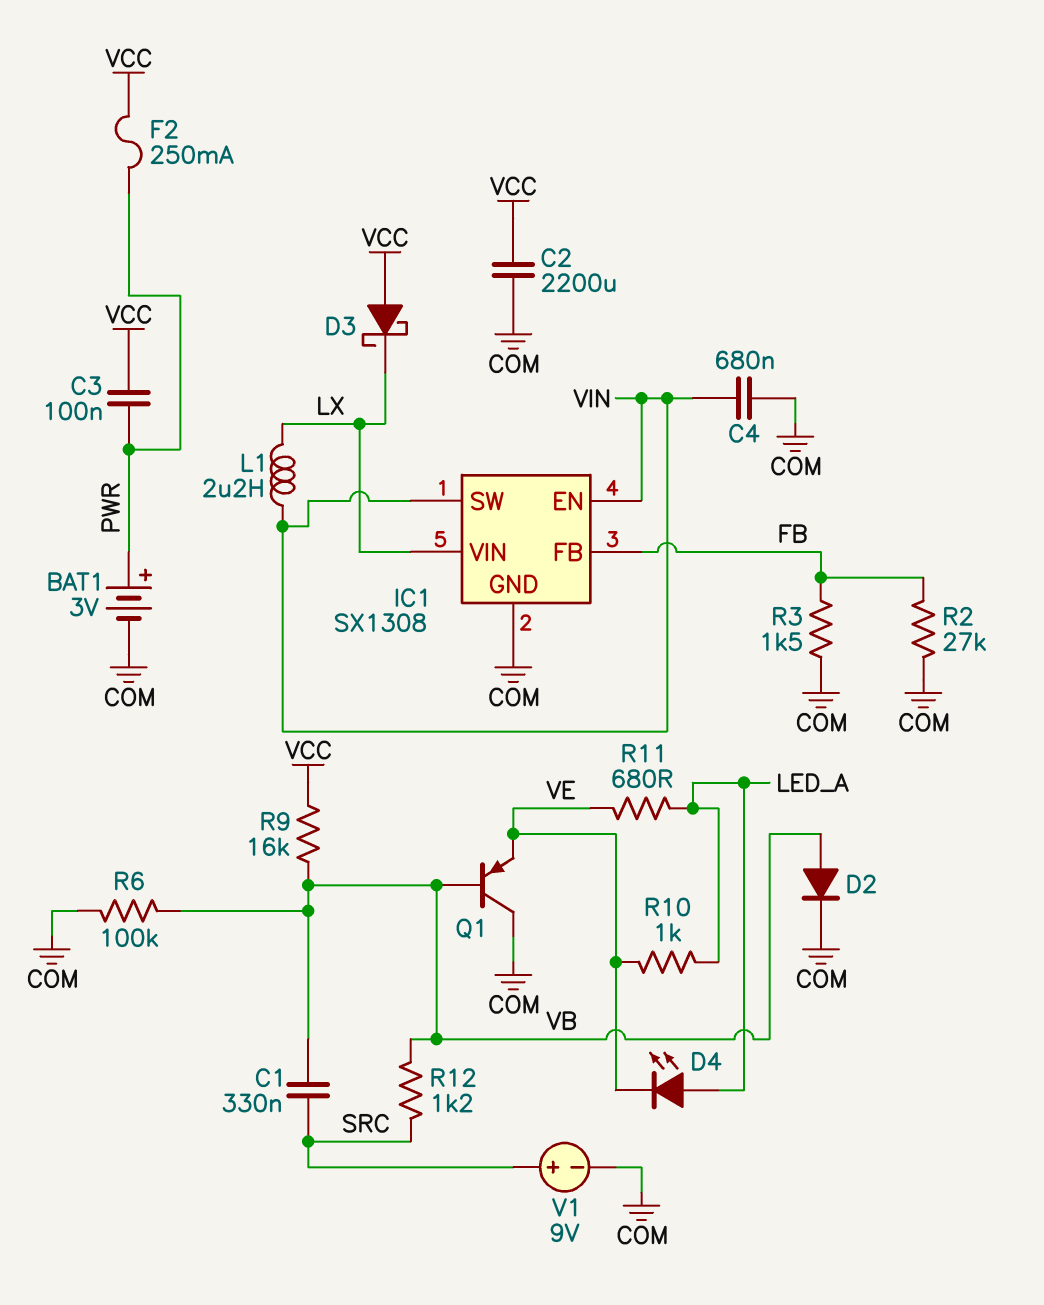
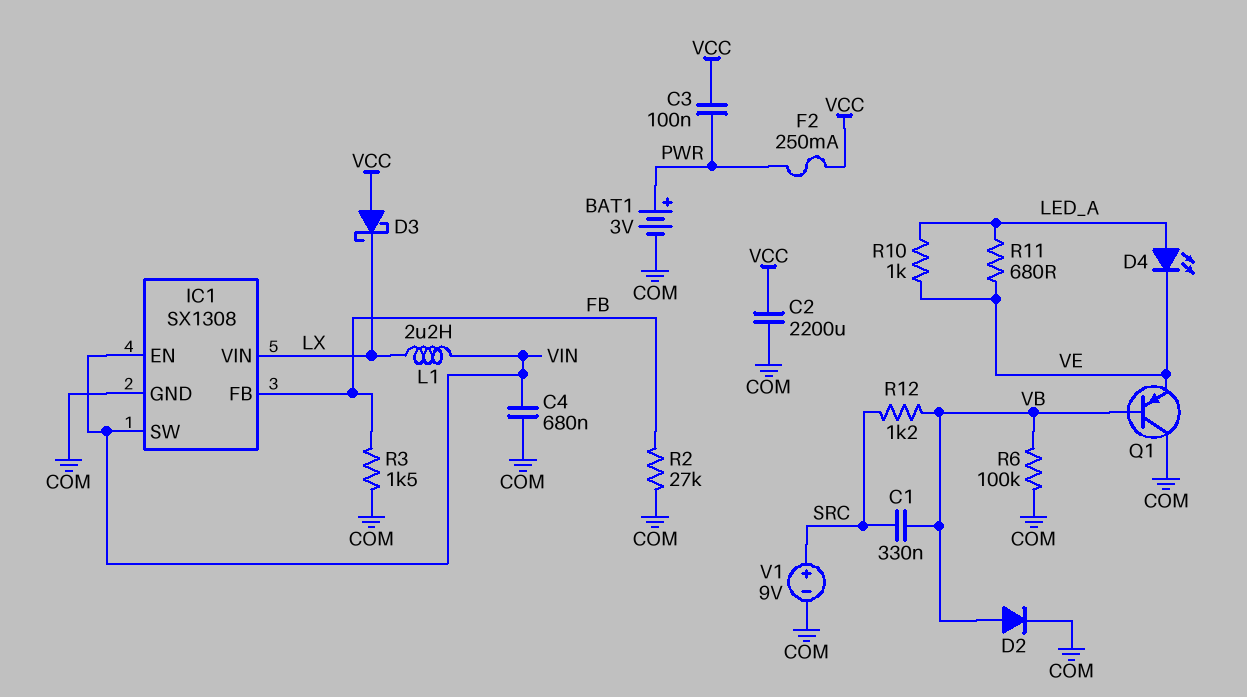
R9: 16k (VB, VCC) -> none

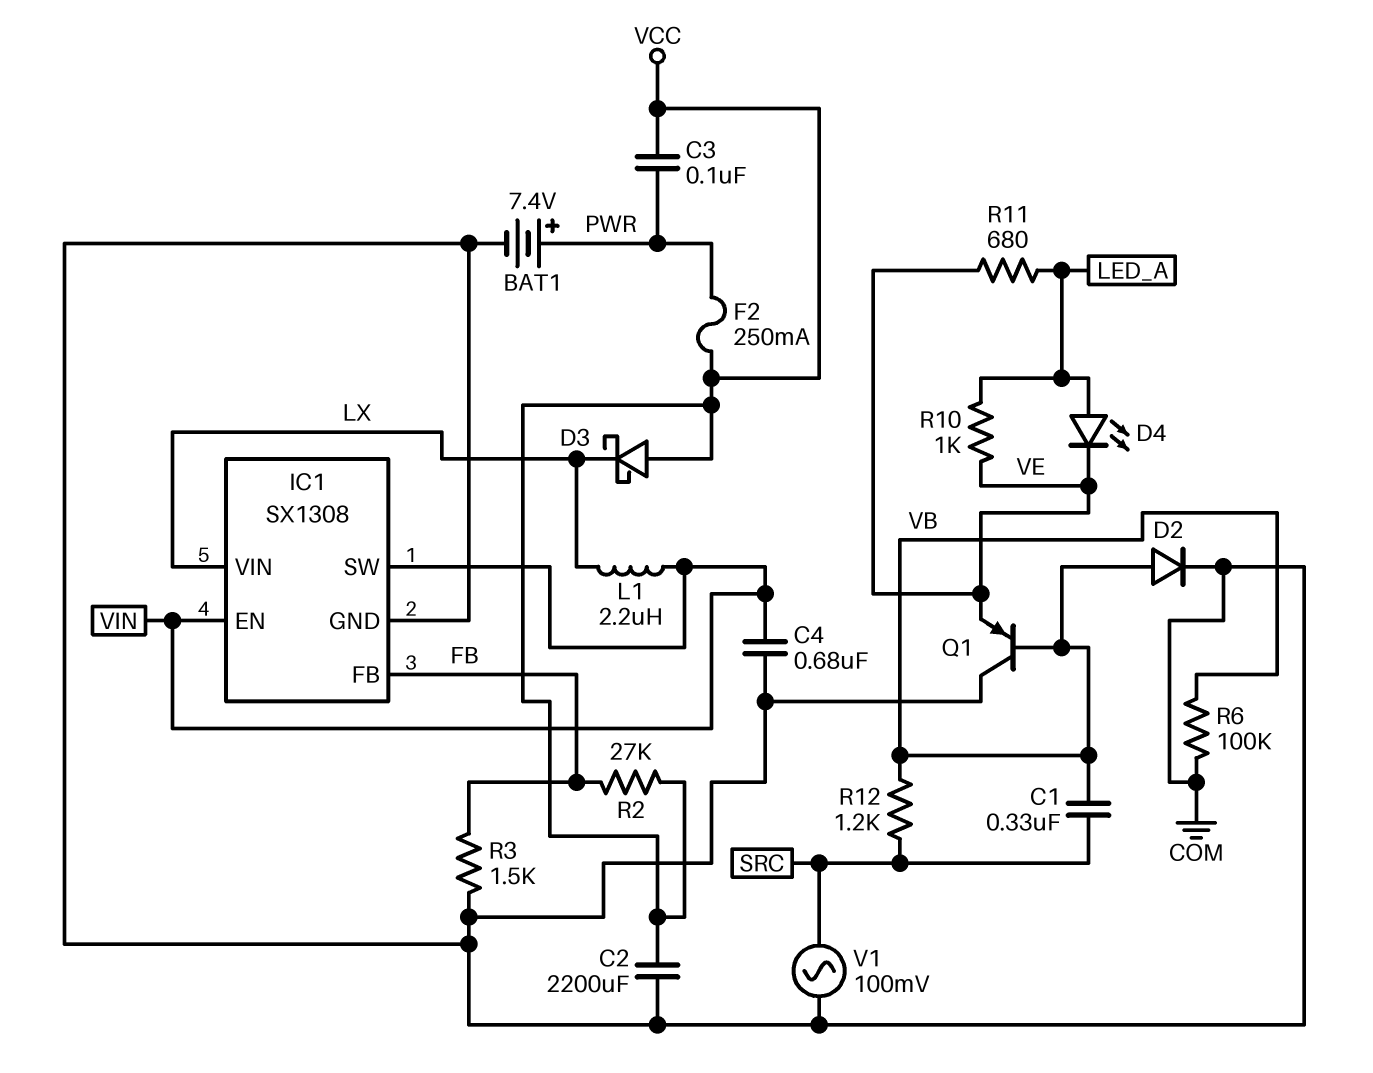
BAT1: 3V (plus PWR, minus COM) -> 7.4V (plus PWR, minus COM)
R2: 27k (COM, FB) -> 27k (FB, VCC)
V1: 9V (plus SRC, minus COM) -> AC 100mV (COM, SRC)

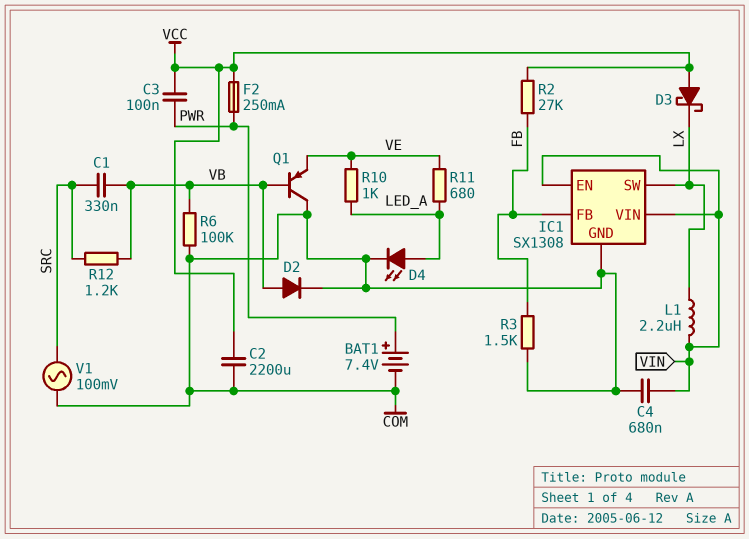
D4: LED (A LED_A, K VE) -> LED (A LED_A, K COM)
IC1 pin SW: VIN -> LX
IC1 pin VIN: LX -> VIN

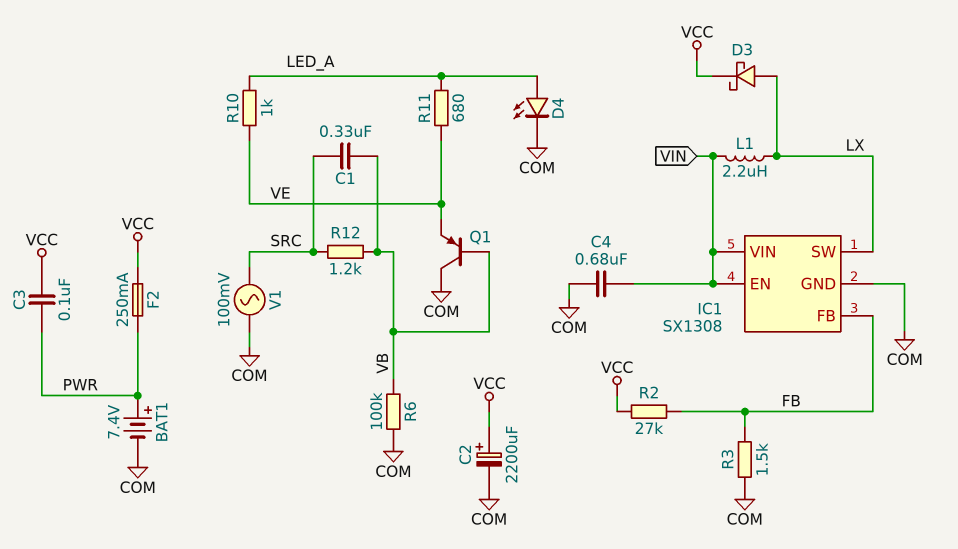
C2: 2200uF (COM, VCC) -> 2200uF (plus VCC, minus COM)
D2: diode (A VB, K COM) -> none
D3: schottky (A VCC, K LX) -> schottky (A LX, K VCC)

